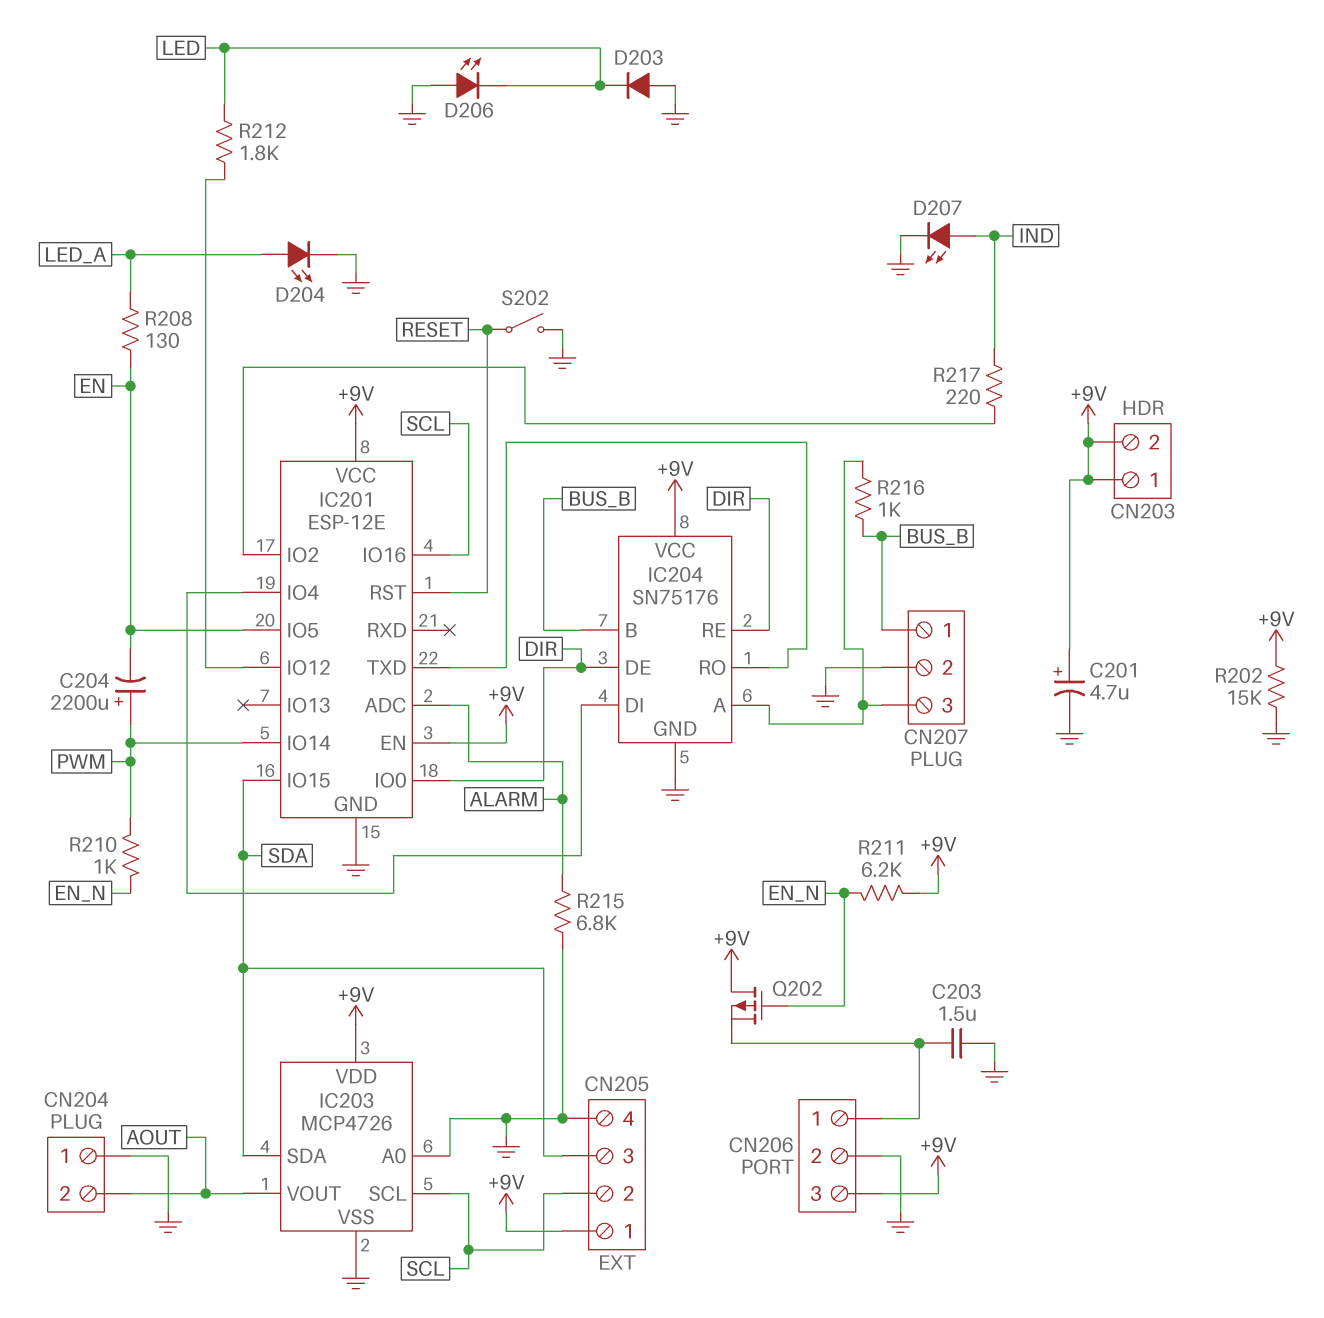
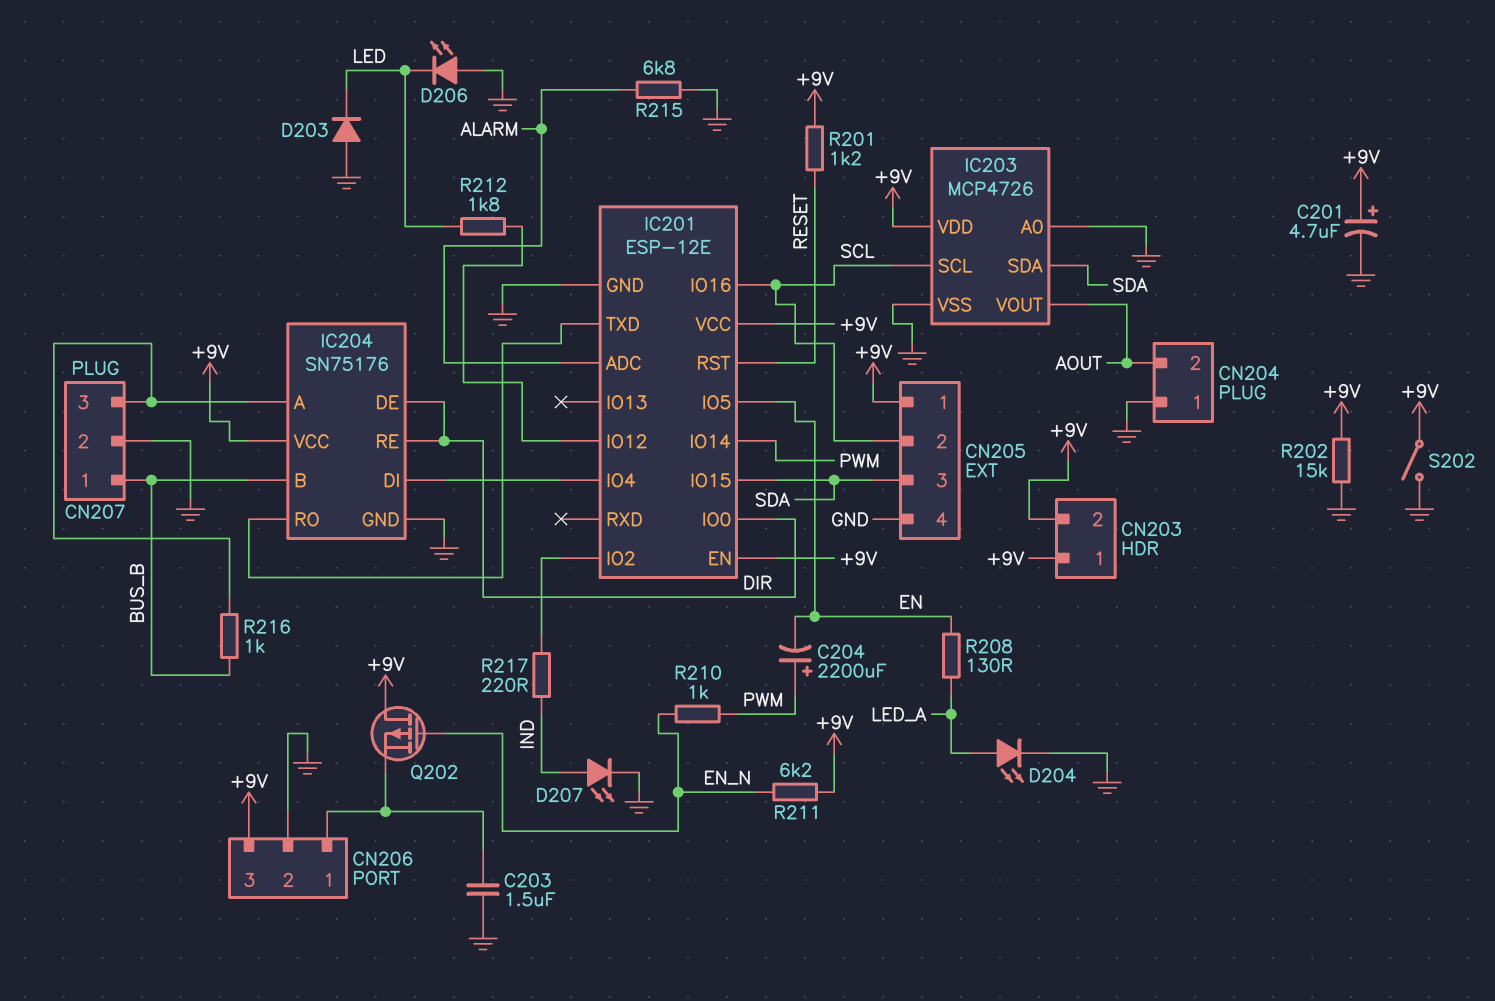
R201: none -> 1.2k (+9V, RESET)
S202: switch (GND, RESET) -> switch (+9V, GND)

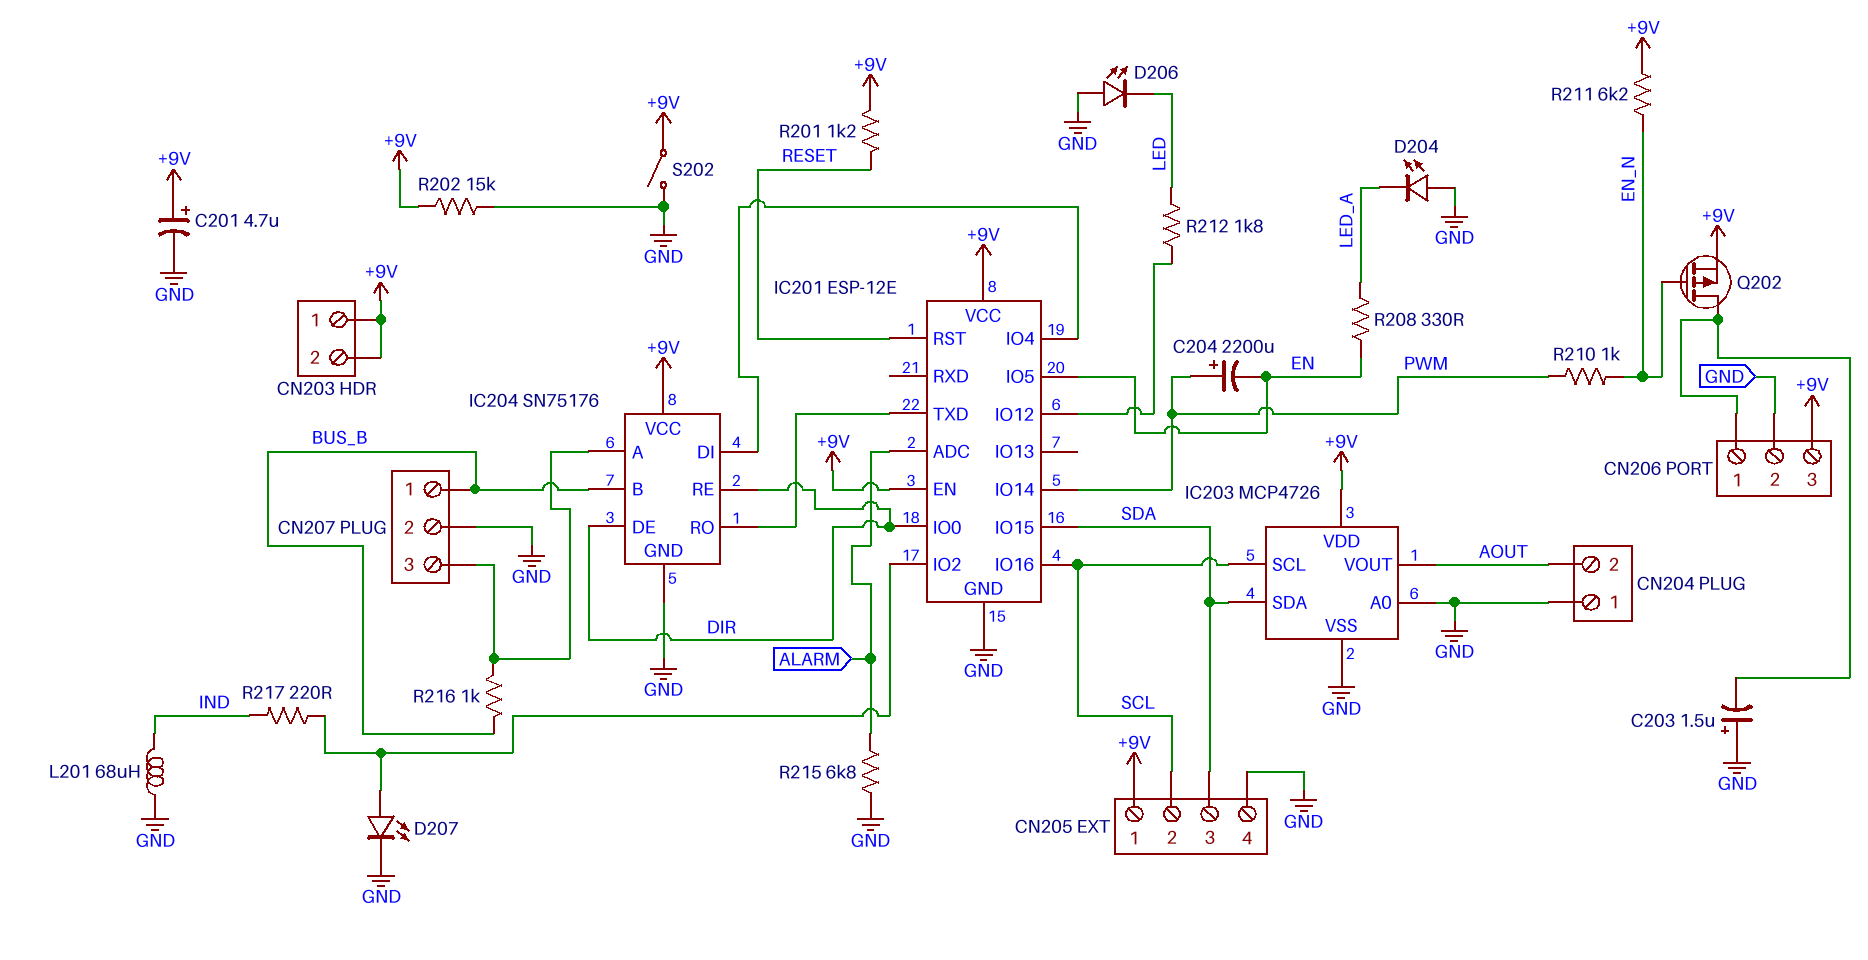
C203: 1.5uF (CN206/1, GND) -> 1.5uF (plus GND, minus CN206/1)
D203: diode (A GND, K LED) -> none
D204: LED (A LED_A, K GND) -> LED (A GND, K LED_A)
D207: LED (A IND, K GND) -> LED (A IC201/IO2, K GND)
L201: none -> 68uH (GND, IND)
Q202: PMOS (G EN_N, D +9V, S CN206/1) -> PMOS (G EN_N, D CN206/1, S +9V)
R208: 130 (EN, LED_A) -> 330 (EN, LED_A)

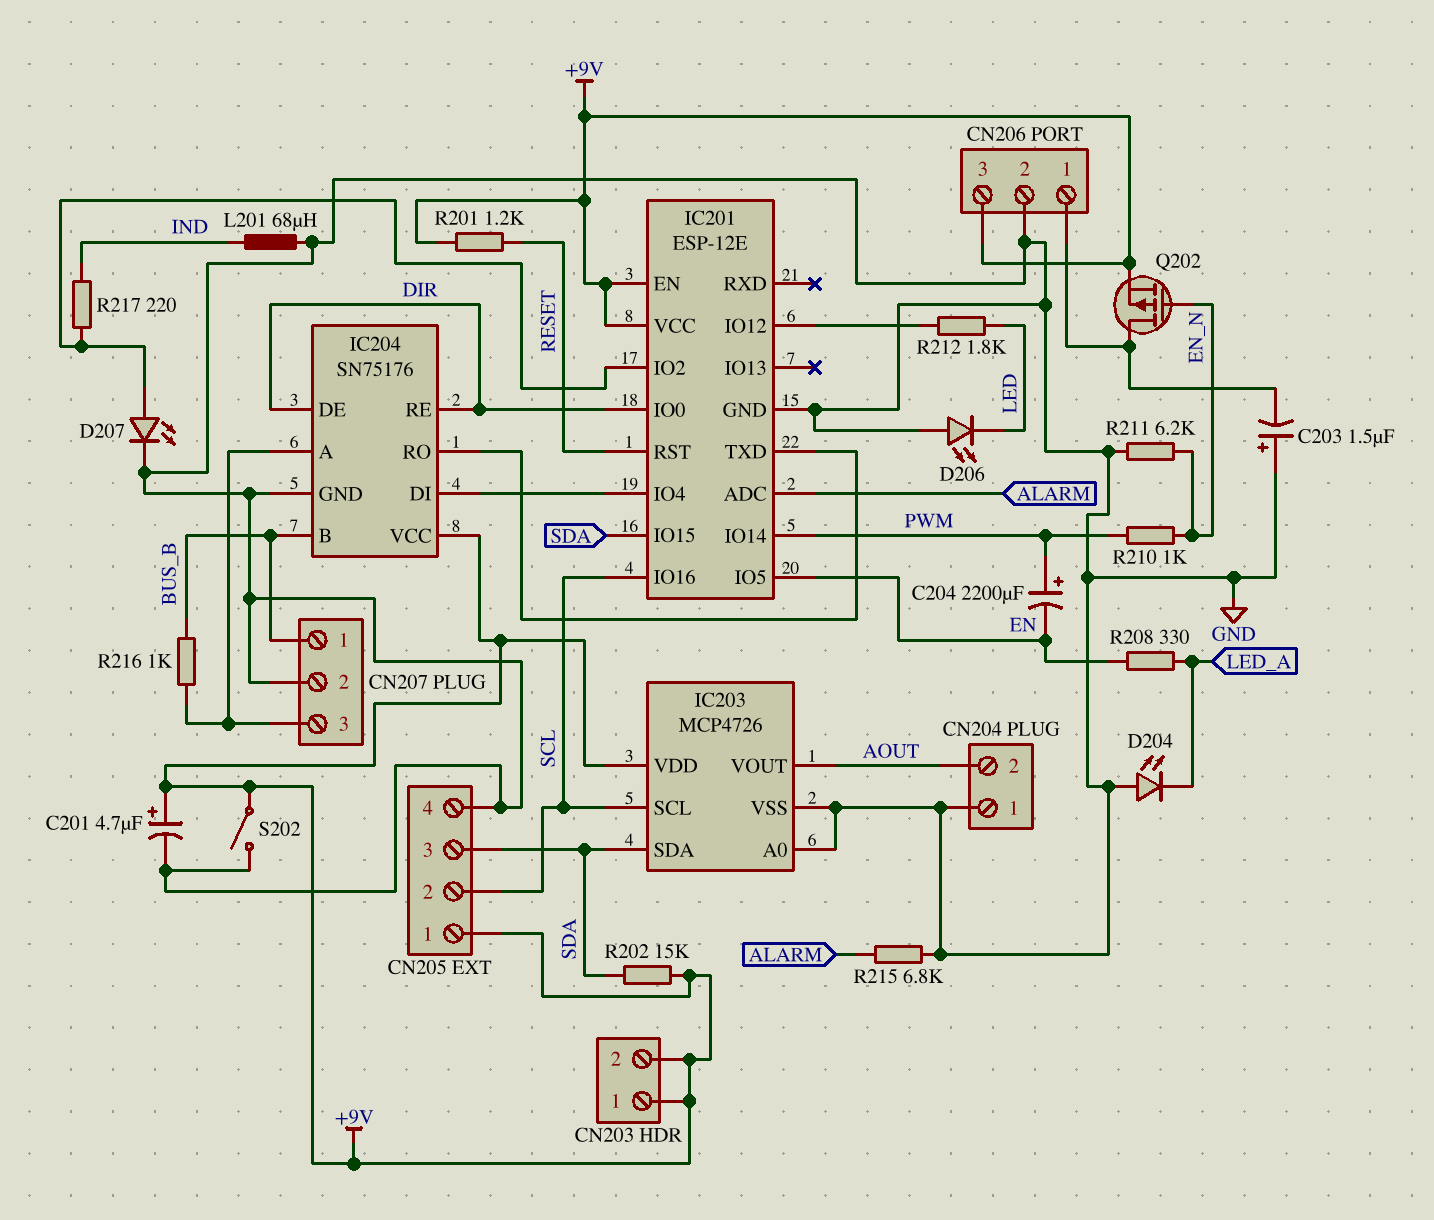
R202: 15k (+9V, GND) -> 15k (+9V, SDA)
R211: 6.2k (+9V, EN_N) -> 6.2k (EN_N, GND)

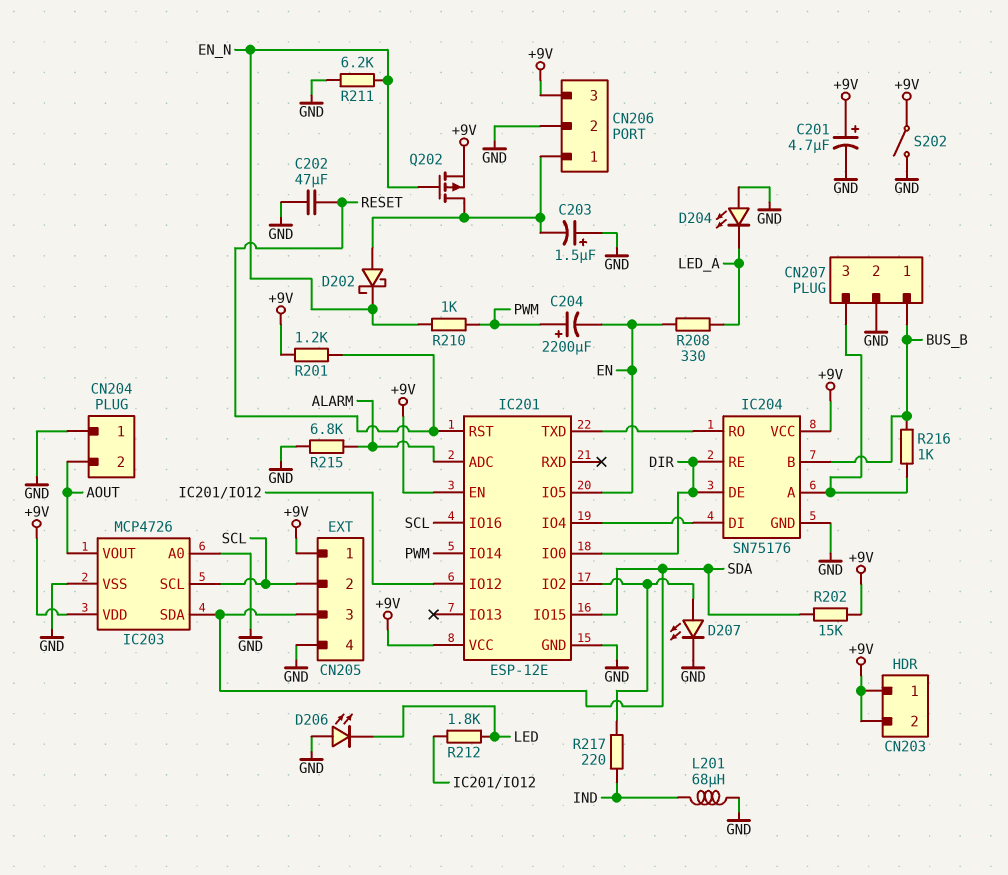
C202: none -> 47uF (GND, RESET)
D202: none -> schottky (A CN206/1, K EN_N)

